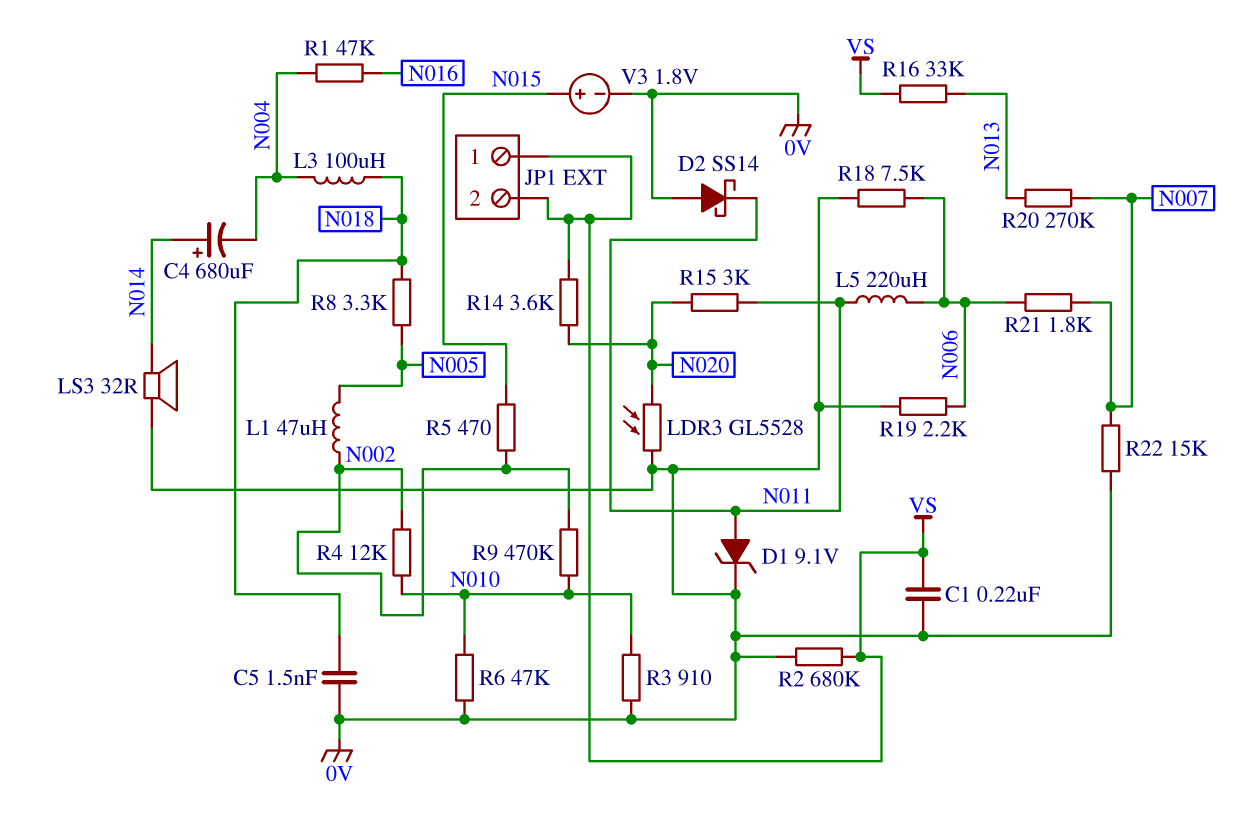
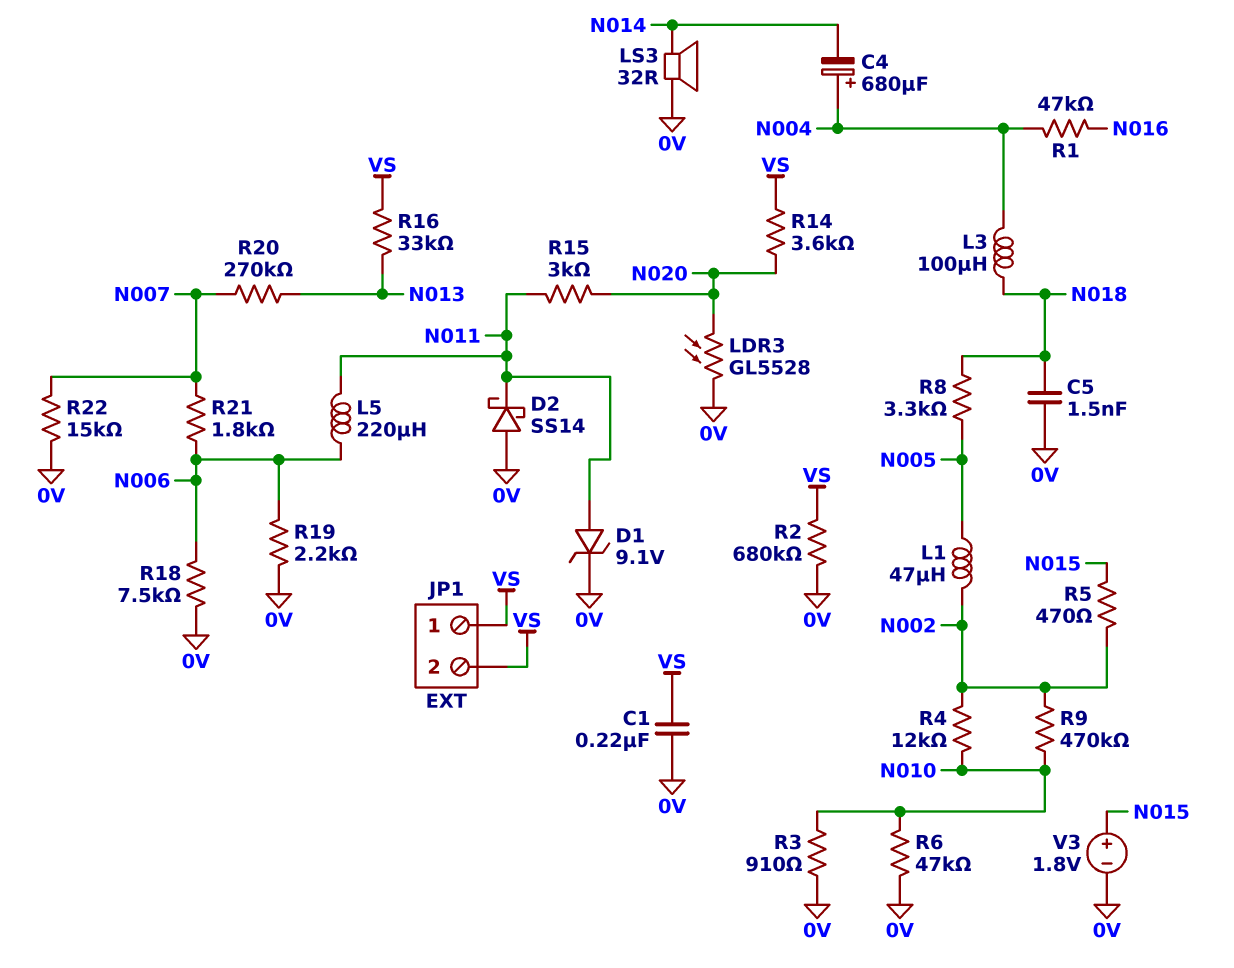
C4: 680uF (plus N014, minus N004) -> 680uF (plus N004, minus N014)

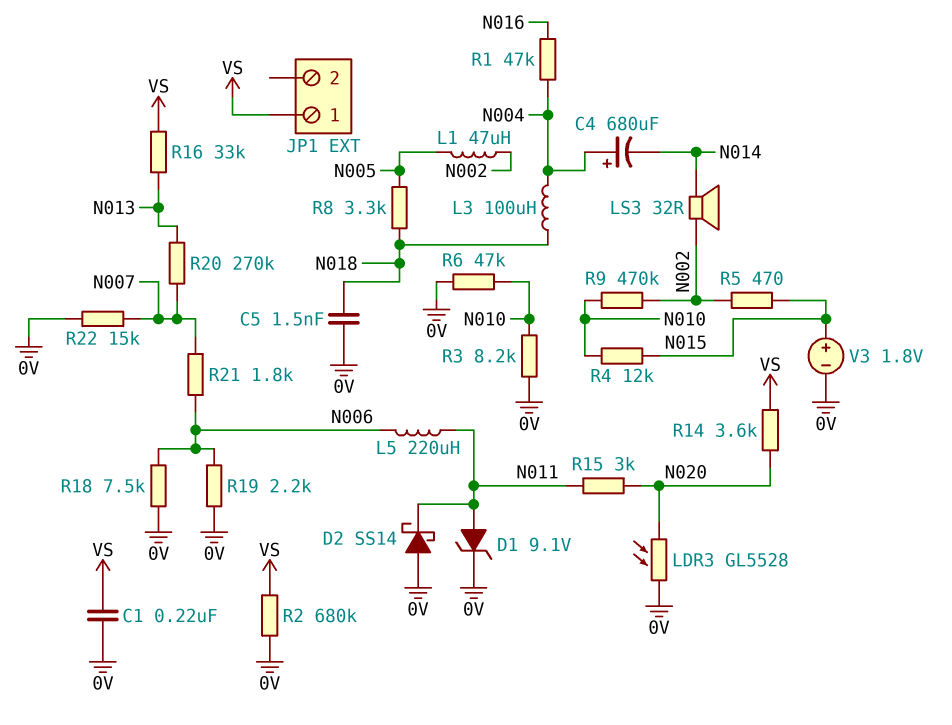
JP1 pin 2: VS -> none
LS3: speaker 32R (0V, N014) -> speaker 32R (N002, N014)
R3: 910 (0V, N010) -> 8.2k (0V, N010)
R4: 12k (N002, N010) -> 12k (N010, N015)

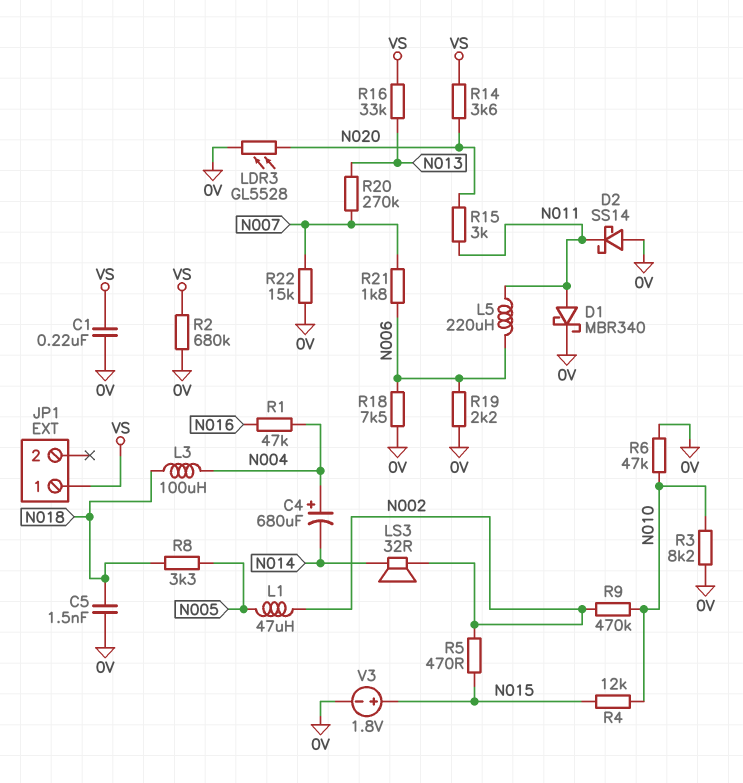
D1: zener 9.1V (A N011, K 0V) -> schottky MBR340 (A N011, K 0V)

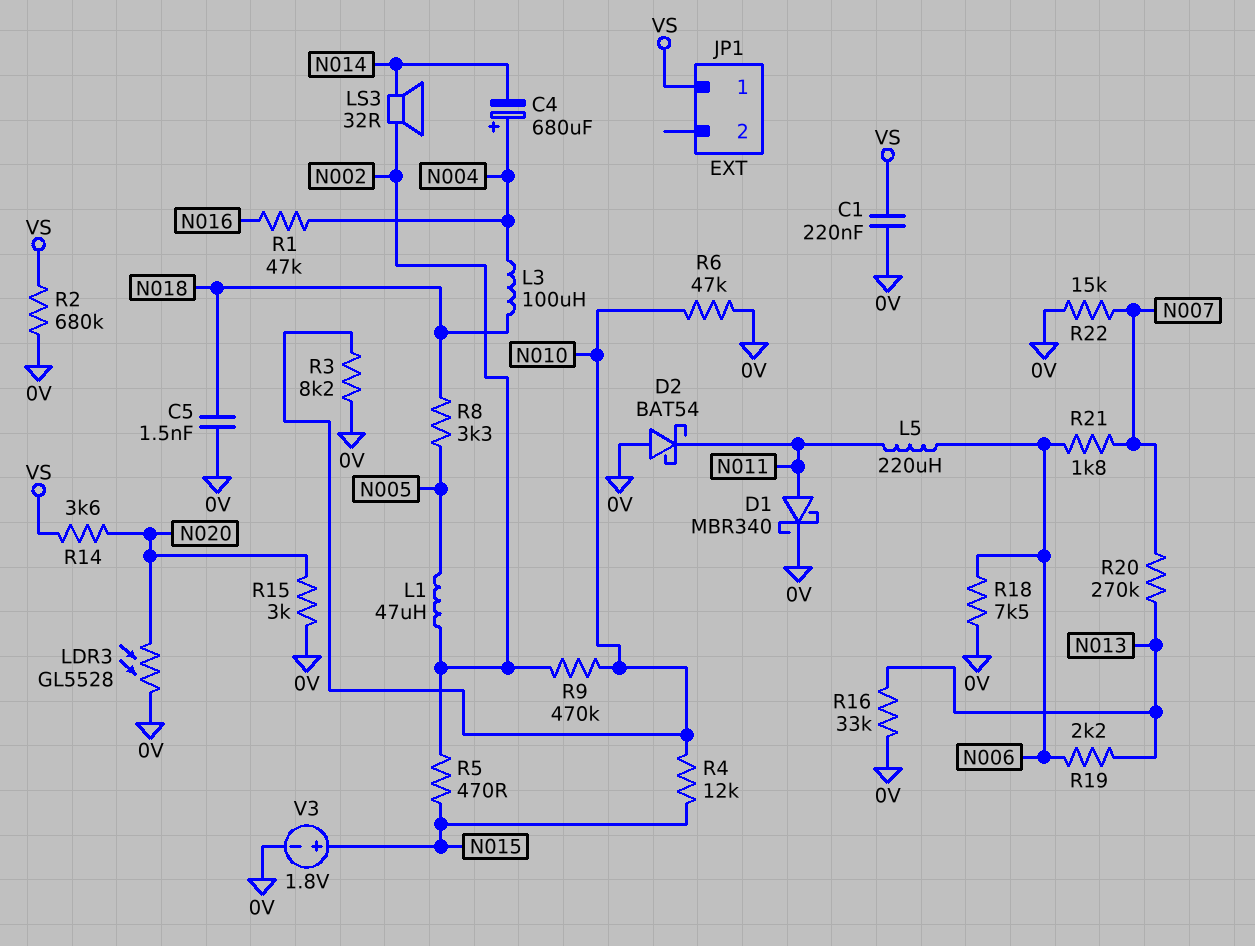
D2: schottky SS14 (A 0V, K N011) -> schottky BAT54 (A 0V, K N011)
R15: 3k (N011, N020) -> 3k (0V, N020)
R16: 33k (N013, VS) -> 33k (0V, N013)
R19: 2.2k (0V, N006) -> 2.2k (N006, N013)

